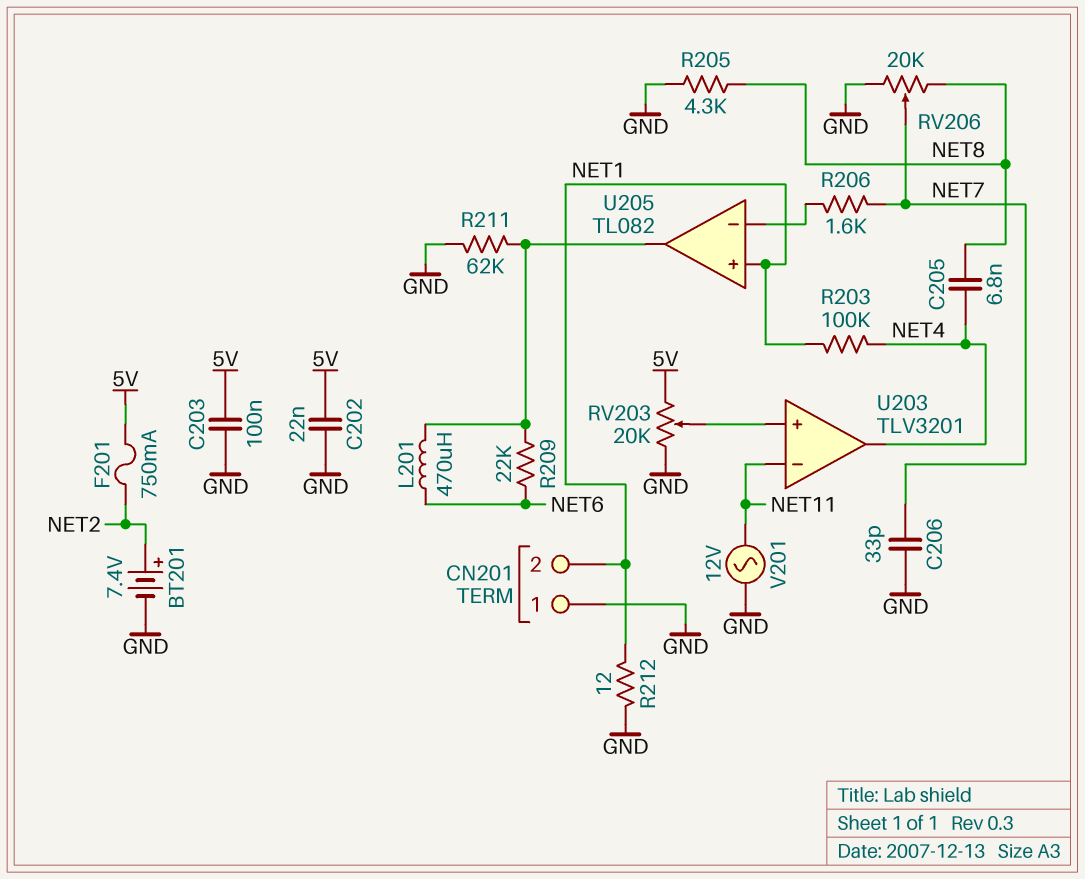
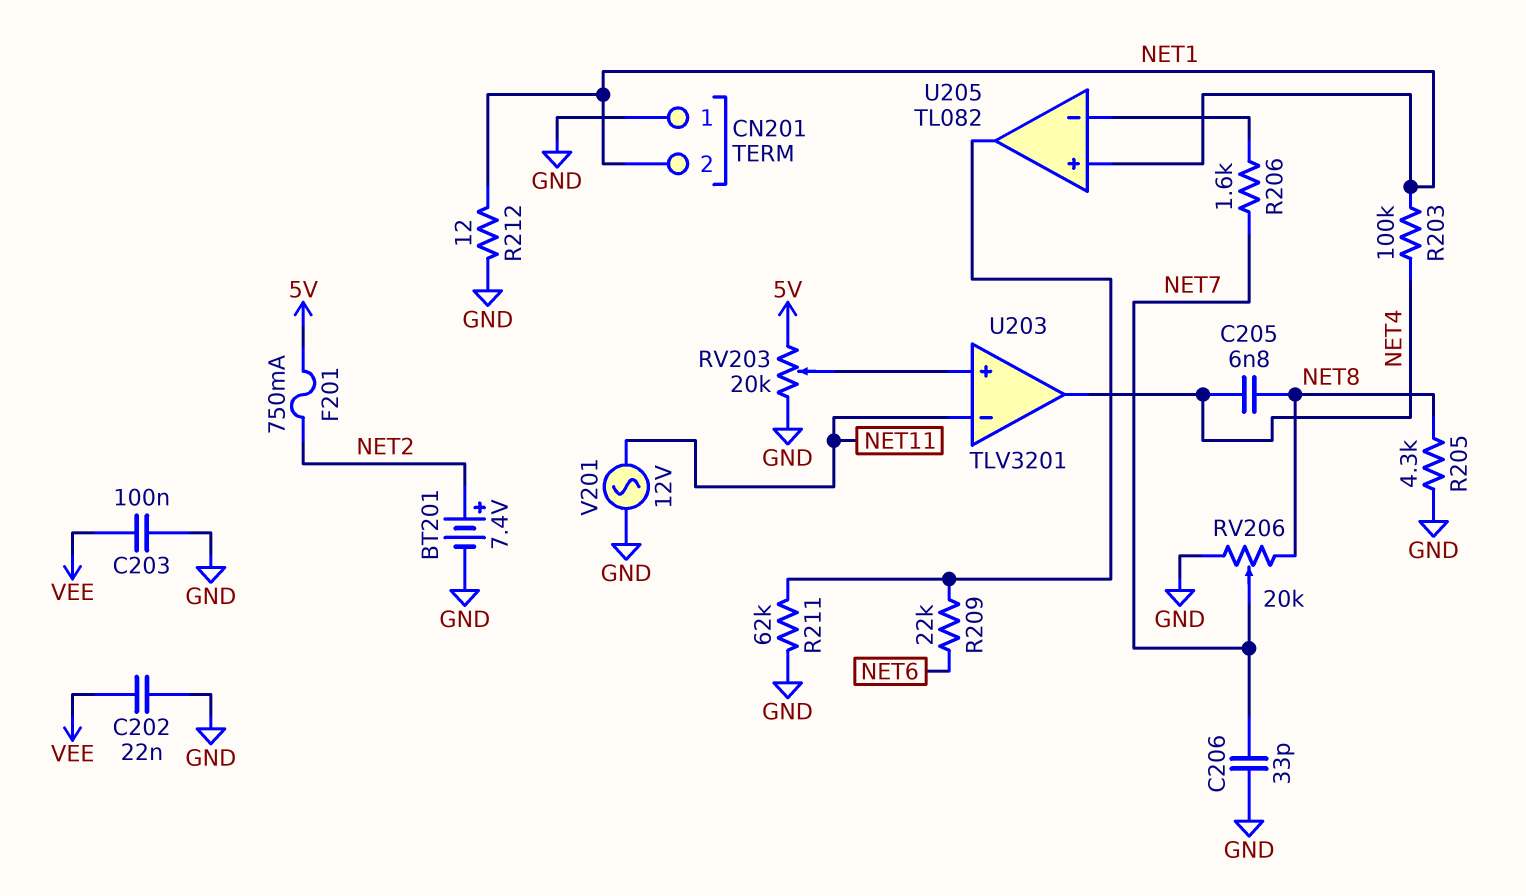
C202: 22nF (5V, GND) -> 22nF (GND, VEE)
C203: 100nF (5V, GND) -> 100nF (GND, VEE)
L201: 470uH (NET6, U205/out) -> none

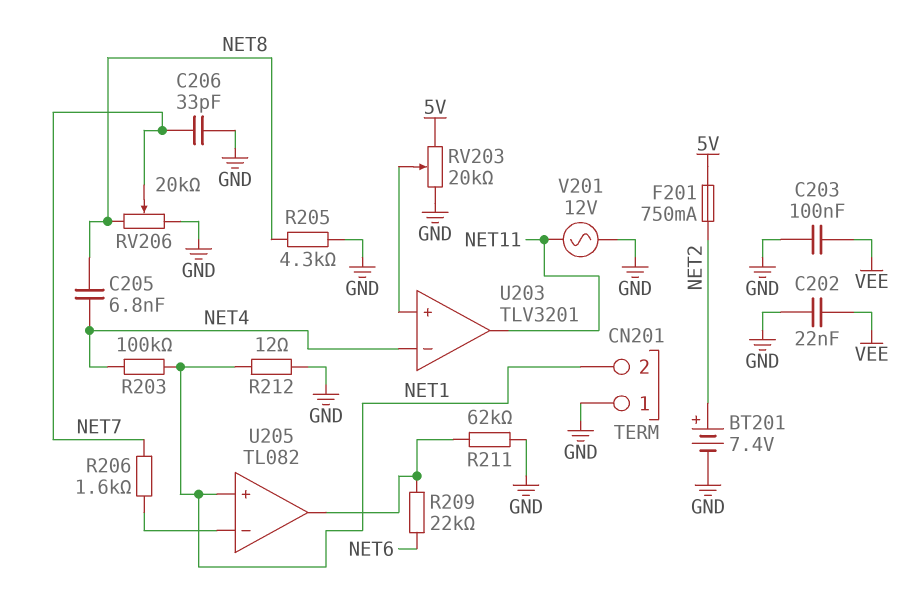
U203 pin in-: NET11 -> NET4
U203 pin out: NET4 -> NET11

